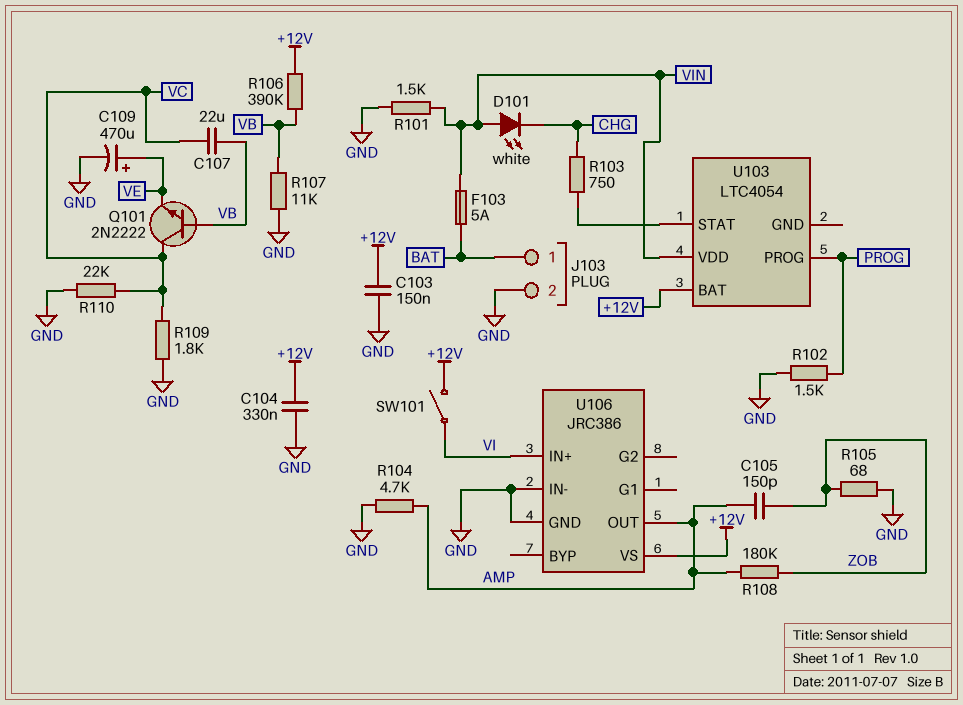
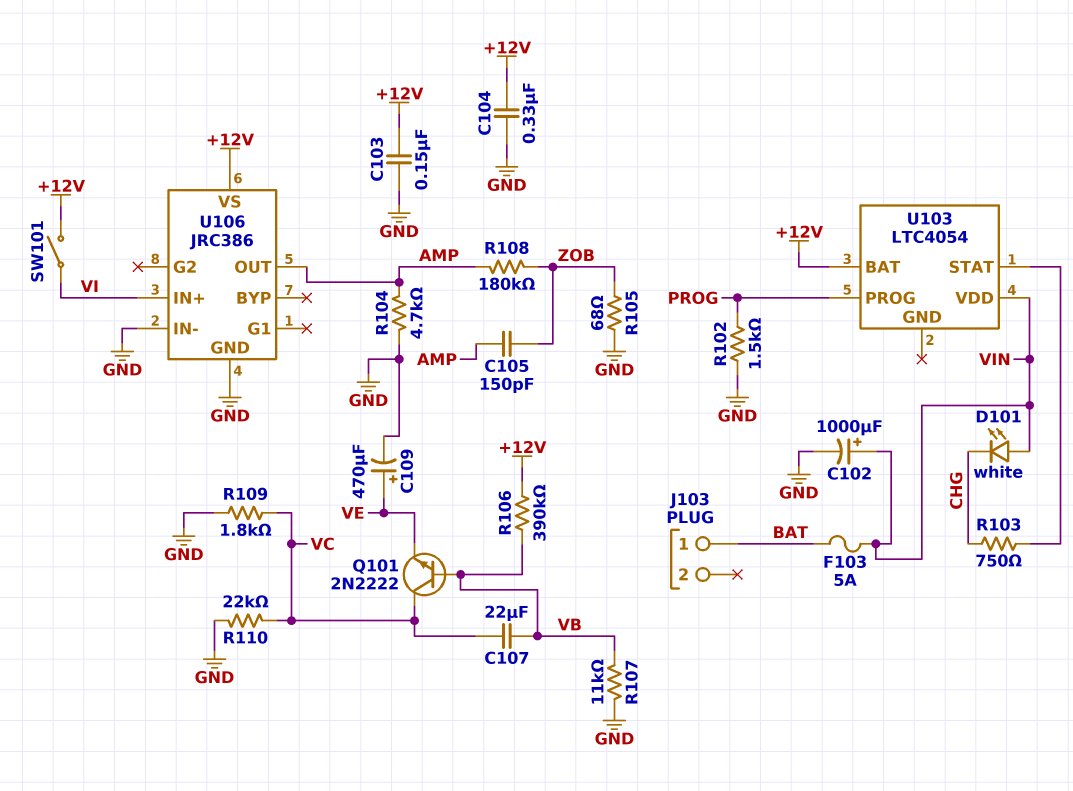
C102: none -> 1000uF (plus VIN, minus GND)
J103 pin 2: GND -> none
R101: 1.5k (GND, VIN) -> none

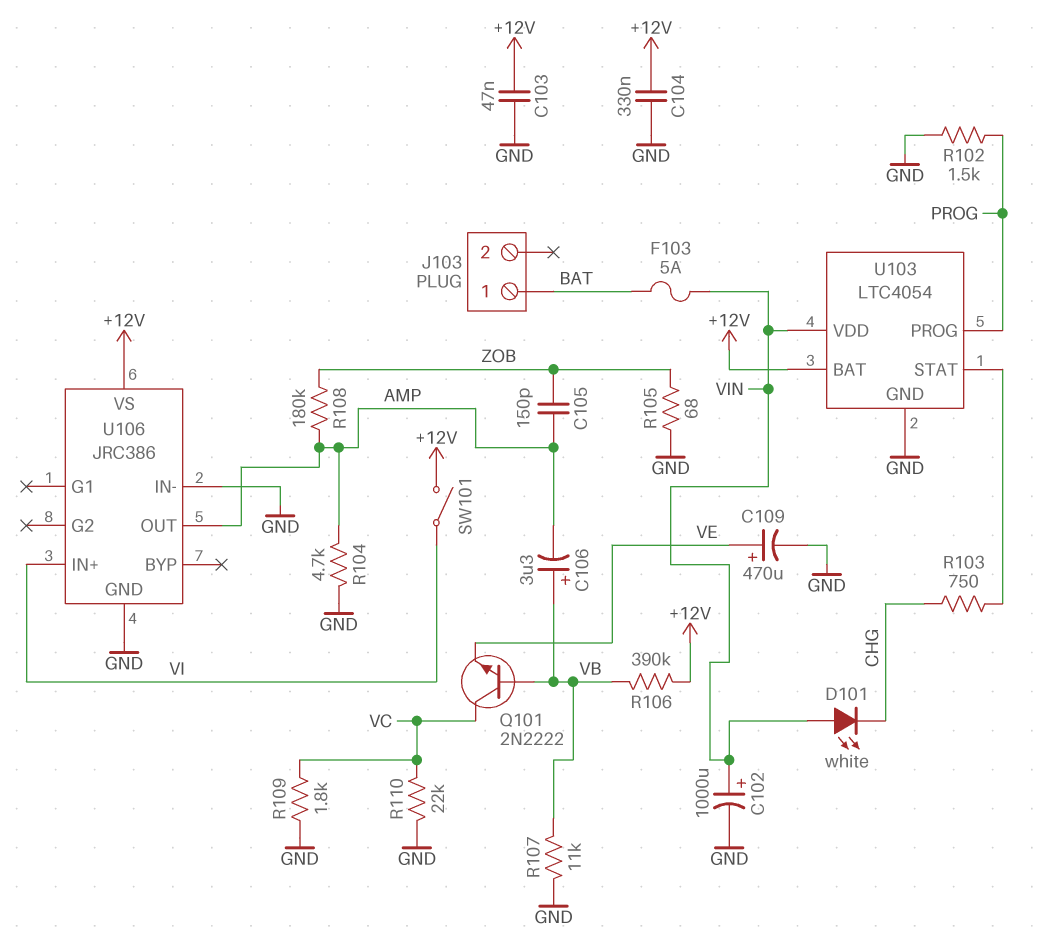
C103: 150nF (+12V, GND) -> 47nF (+12V, GND)
C106: none -> 3.3uF (plus VB, minus AMP)
C107: 22uF (VB, VC) -> none
U103 pin GND: none -> GND

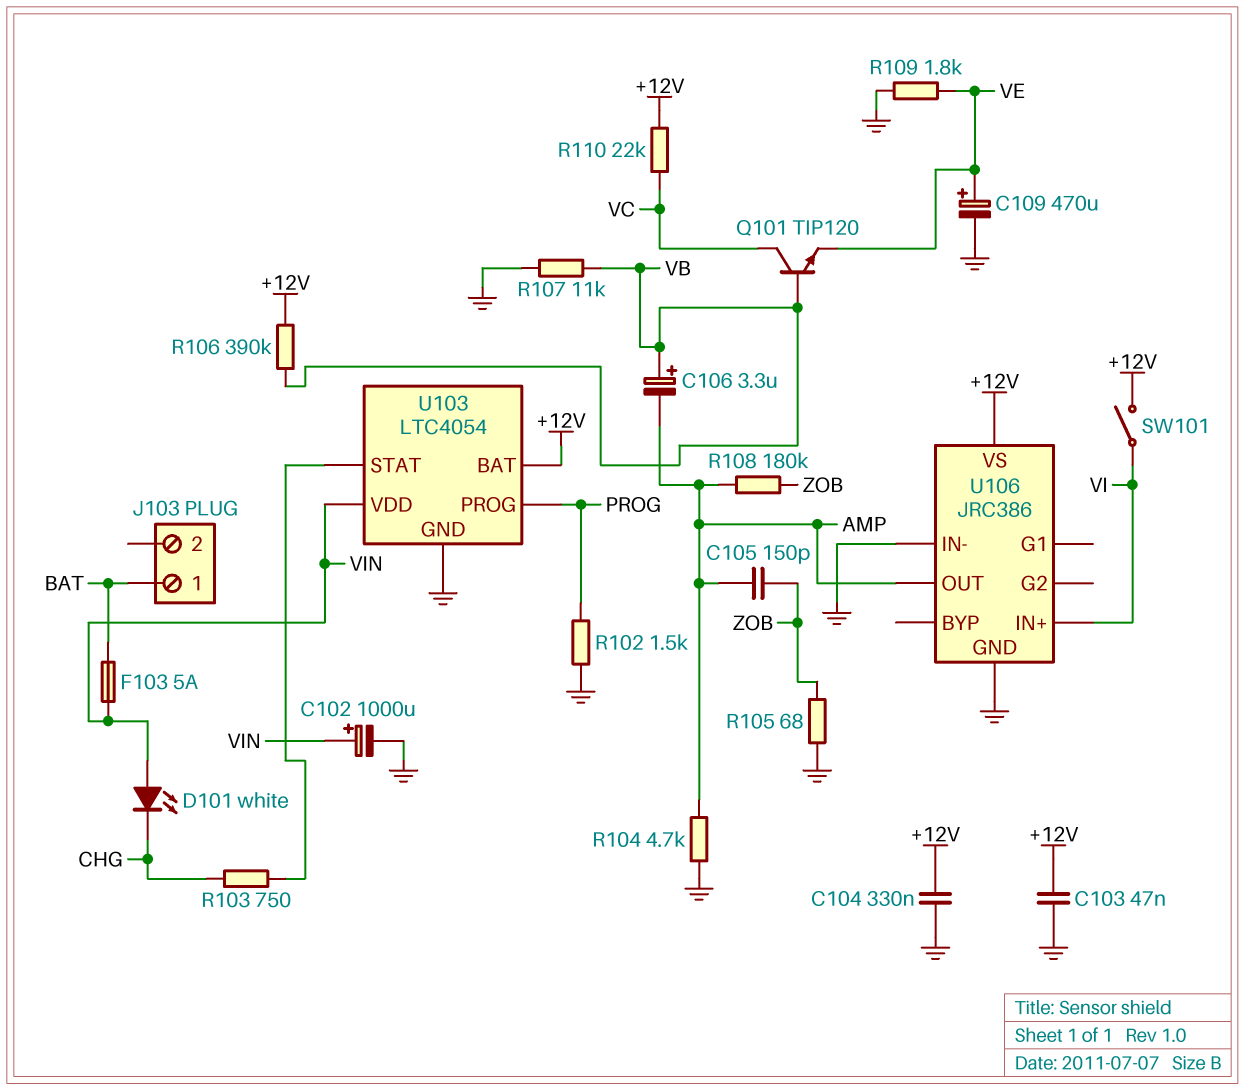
Q101: NPN 2N2222 (B VB, C VC, E VE) -> NPN TIP120 (B VB, C VC, E VE)
R109: 1.8k (GND, VC) -> 1.8k (GND, VE)
R110: 22k (GND, VC) -> 22k (+12V, VC)

